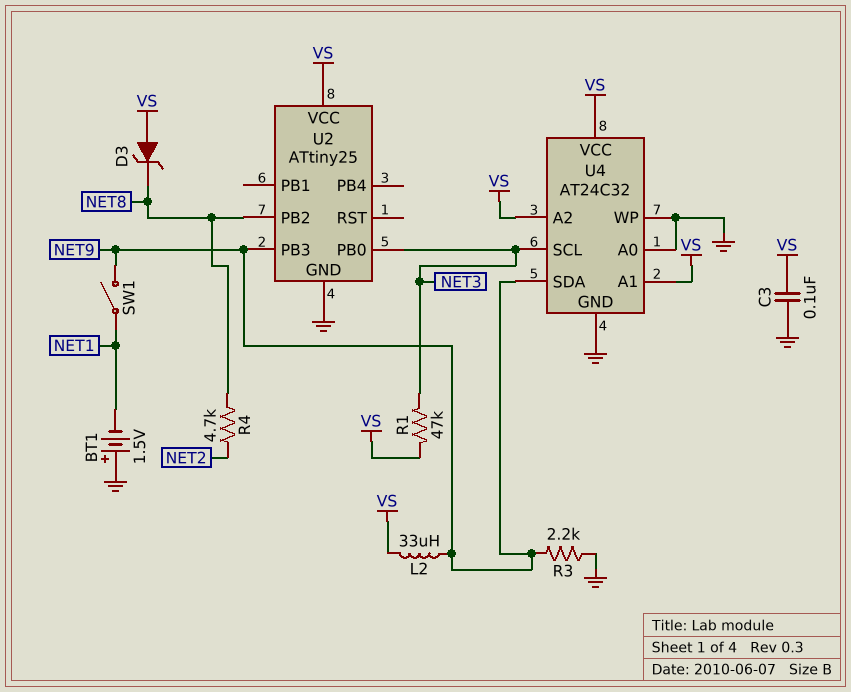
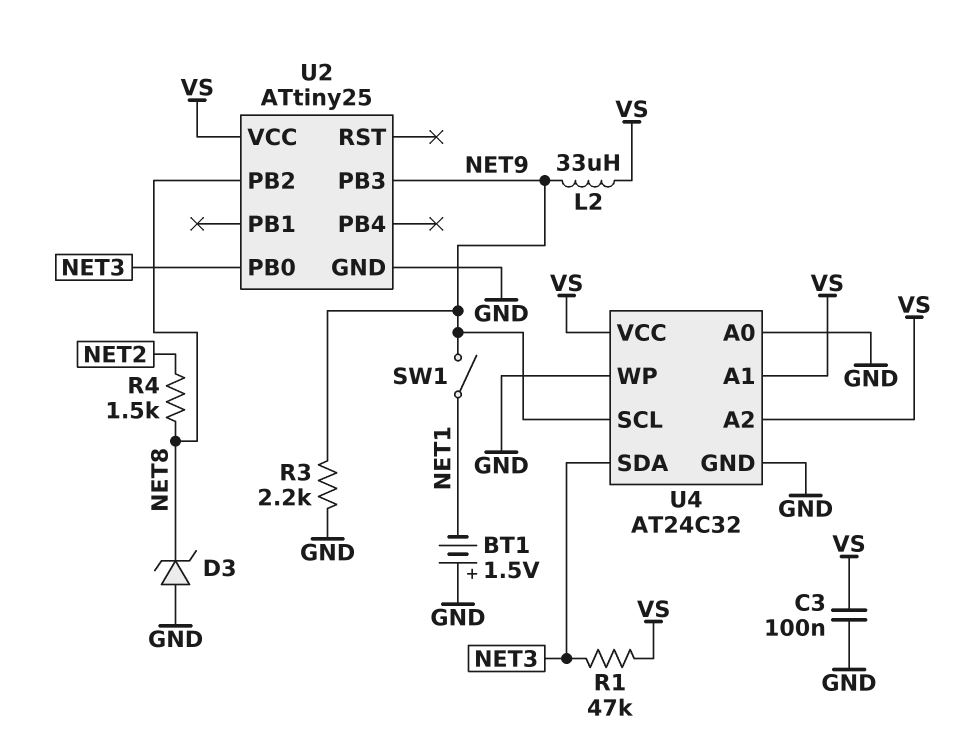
D3: zener (A VS, K NET8) -> zener (A GND, K NET8)
R4: 4.7k (NET2, NET8) -> 1.5k (NET2, NET8)
U4 pin SCL: NET3 -> NET9
U4 pin SDA: NET9 -> NET3

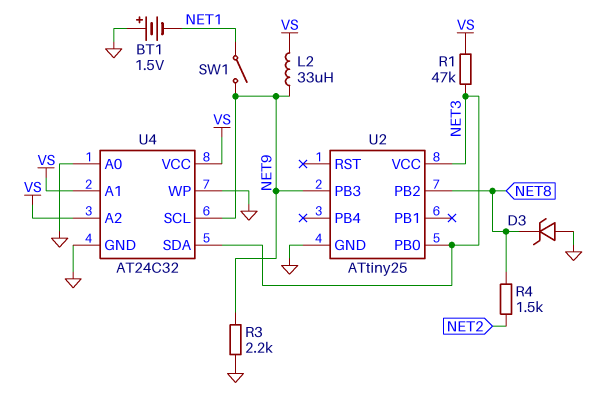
C3: 100nF (GND, VS) -> none
U2 pin VCC: VS -> NET3

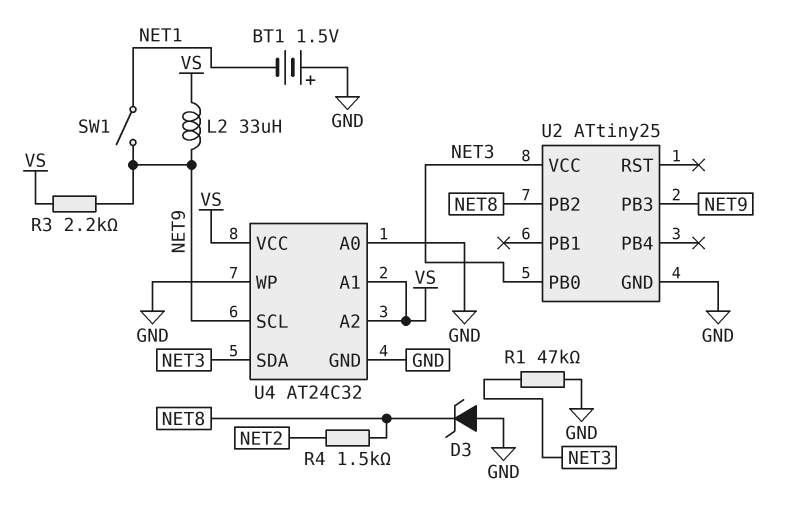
R1: 47k (NET3, VS) -> 47k (GND, NET3)
R3: 2.2k (GND, NET9) -> 2.2k (NET9, VS)

